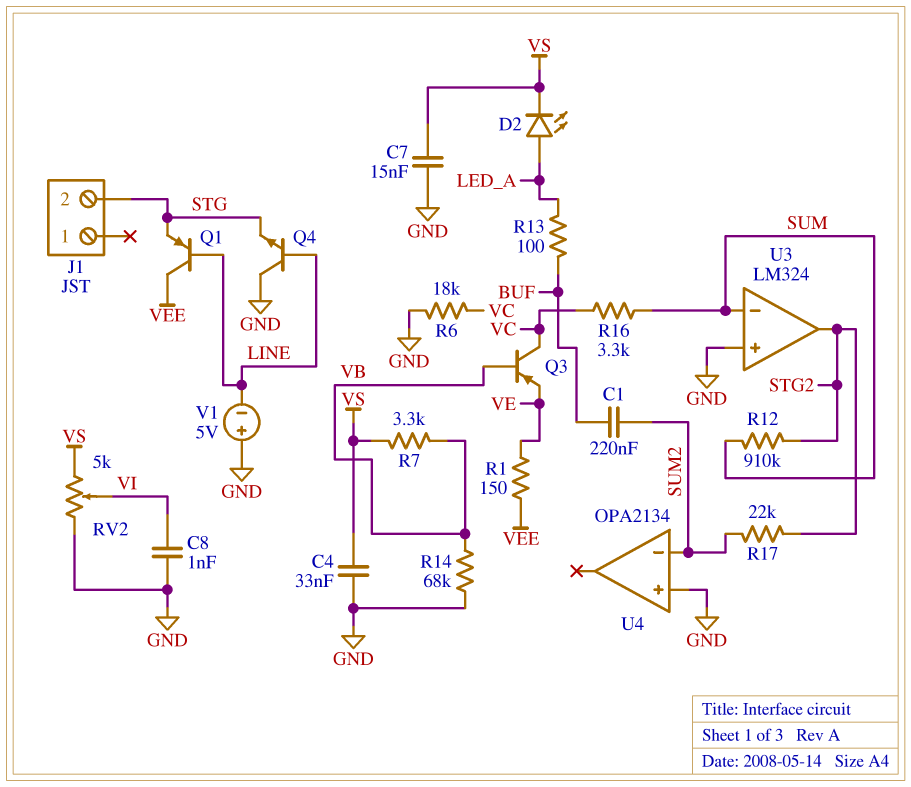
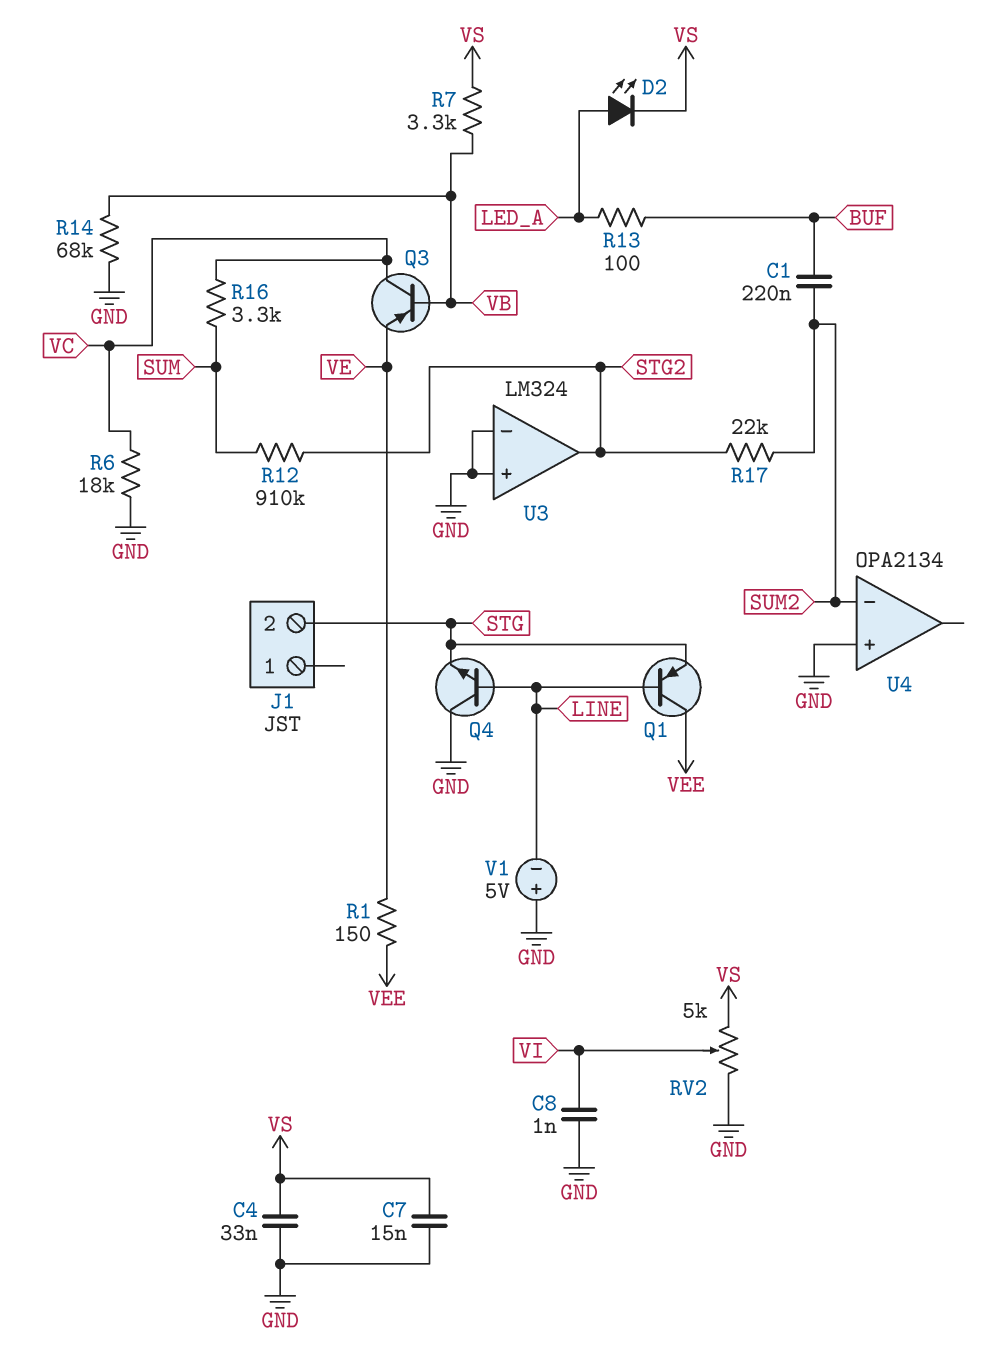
U3 pin in-: SUM -> GND

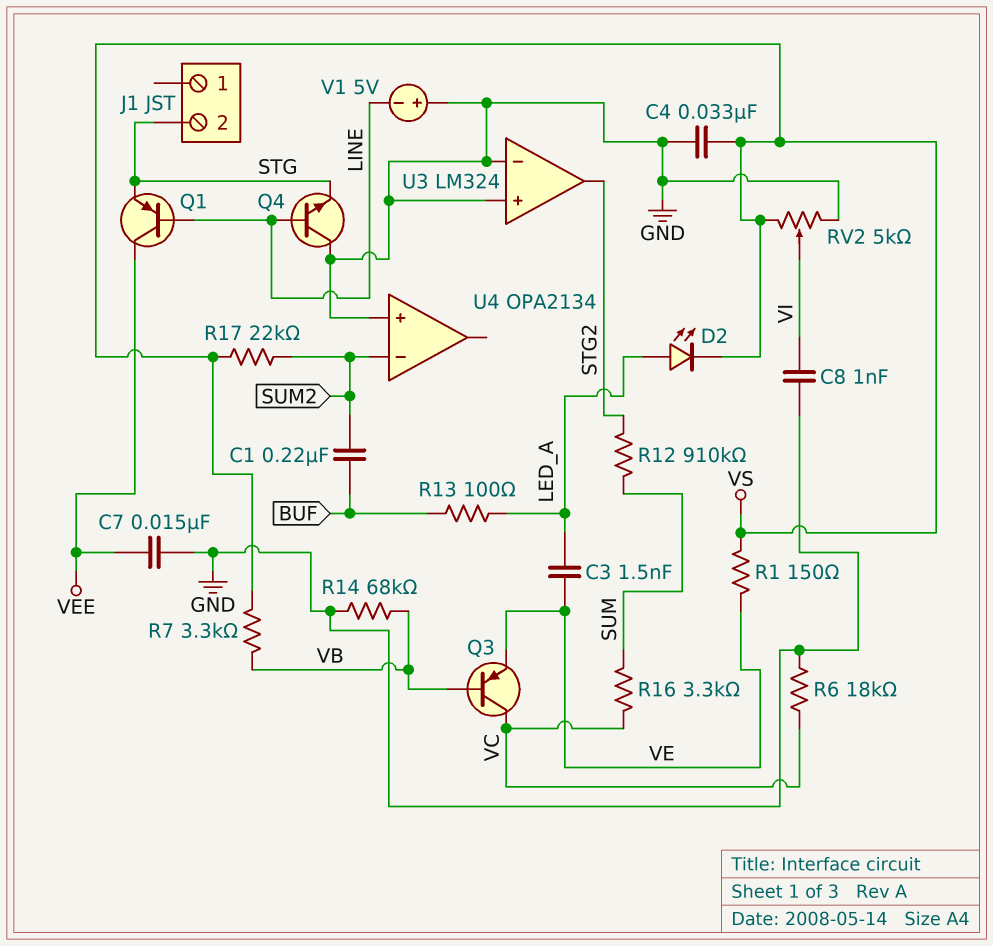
C3: none -> 1.5nF (LED_A, VE)
C7: 15nF (GND, VS) -> 15nF (GND, VEE)
R1: 150 (VE, VEE) -> 150 (VE, VS)
R17: 22k (STG2, SUM2) -> 22k (SUM2, VS)

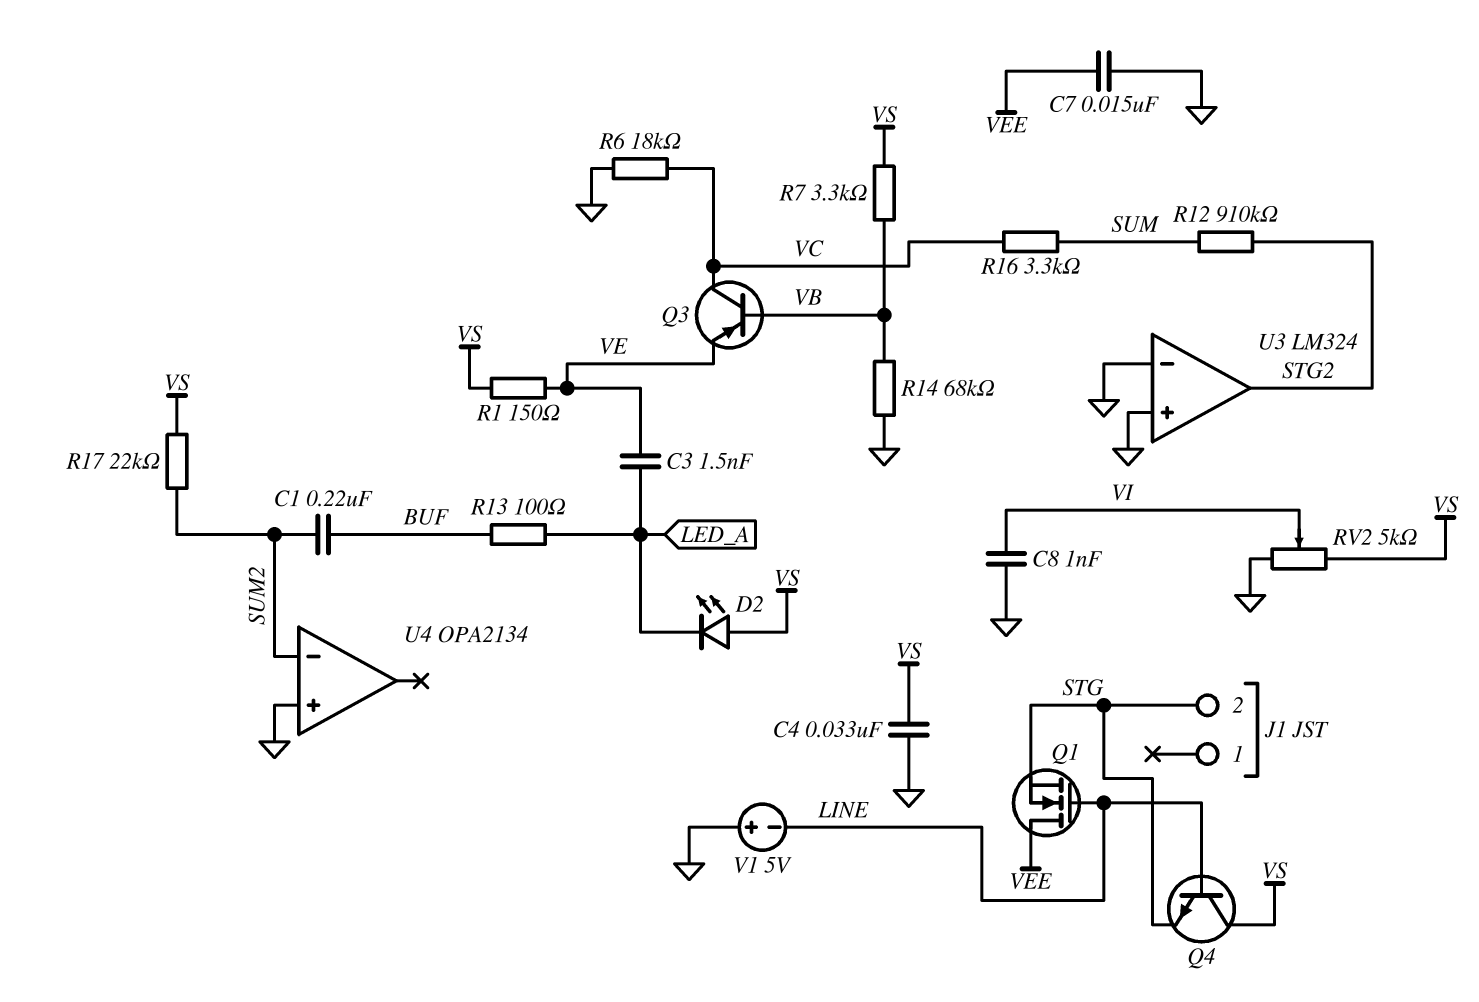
D2: LED (A LED_A, K VS) -> LED (A VS, K LED_A)
Q1: PNP (B LINE, C VEE, E STG) -> NMOS (G LINE, D VEE, S STG)
Q4: NPN (B LINE, C GND, E STG) -> NPN (B LINE, C VS, E STG)

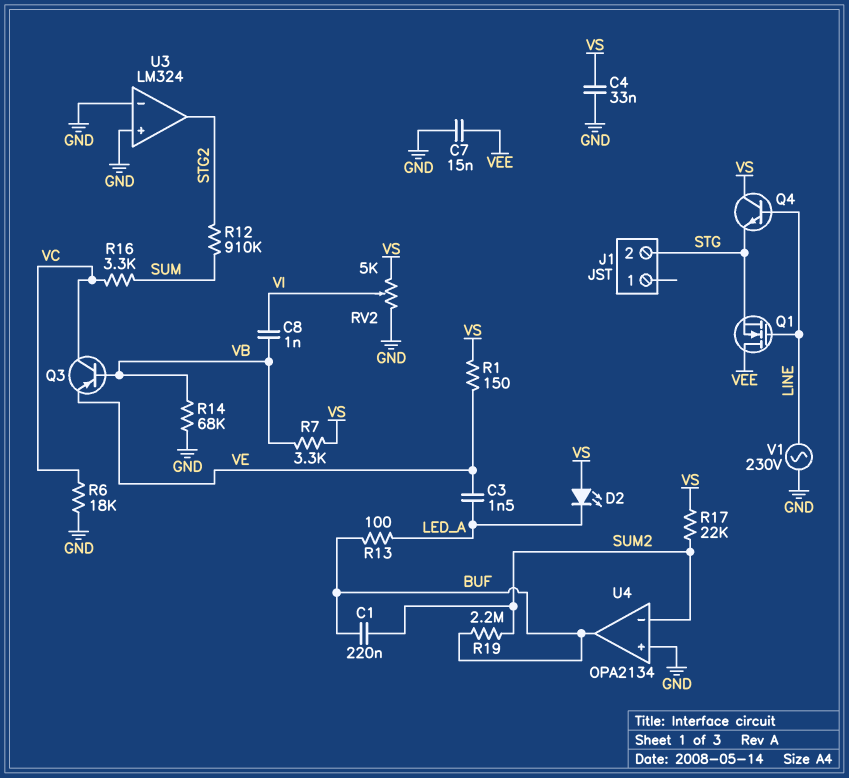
C8: 1nF (GND, VI) -> 1nF (VB, VI)
R19: none -> 2.2M (BUF, SUM2)
U4 pin out: none -> BUF
V1: 5V (plus GND, minus LINE) -> AC 230V (GND, LINE)

